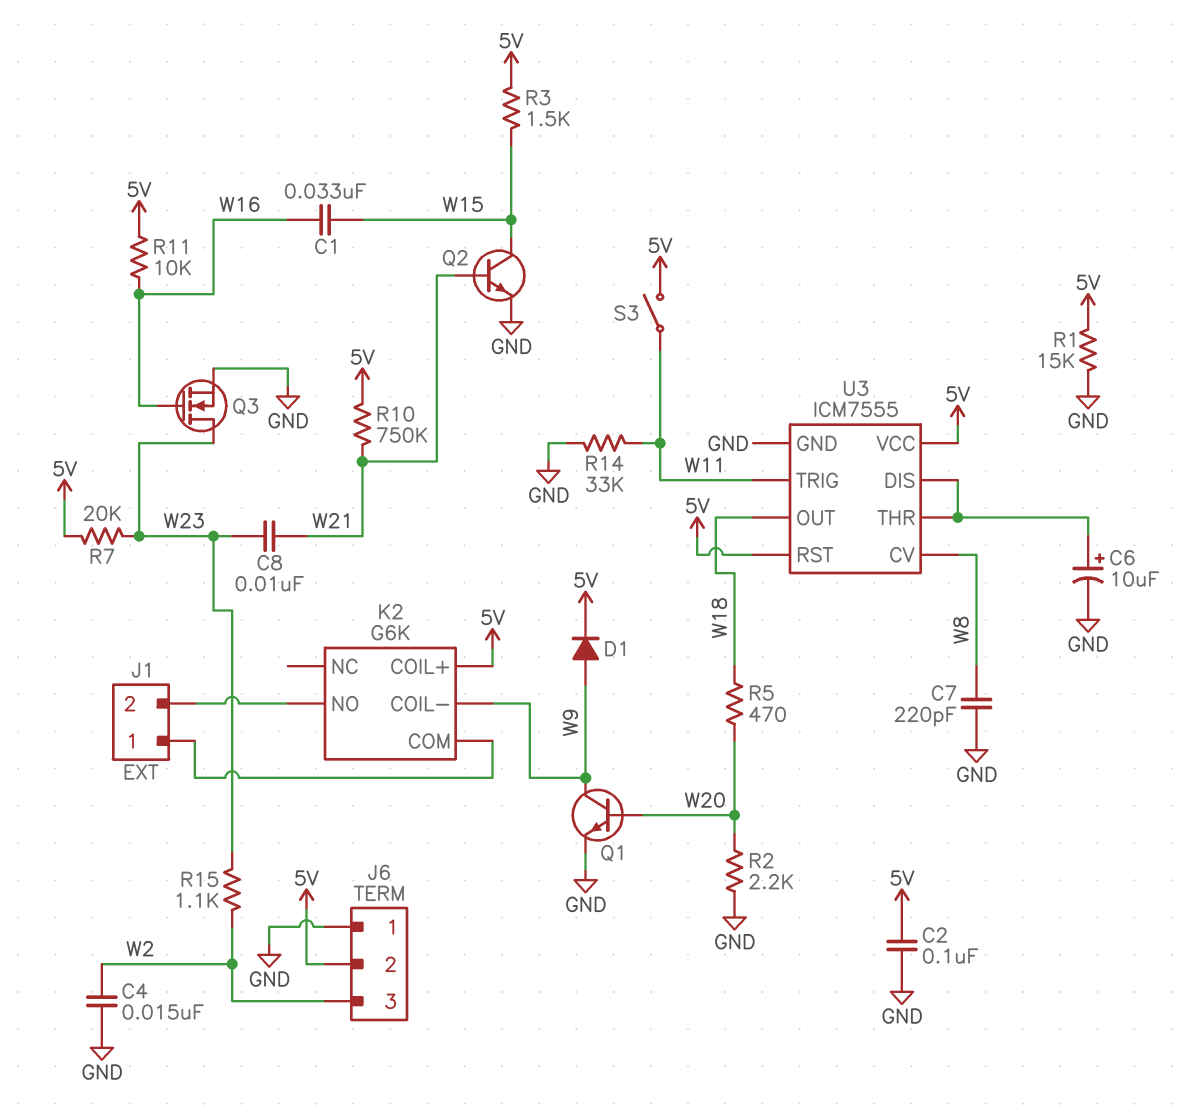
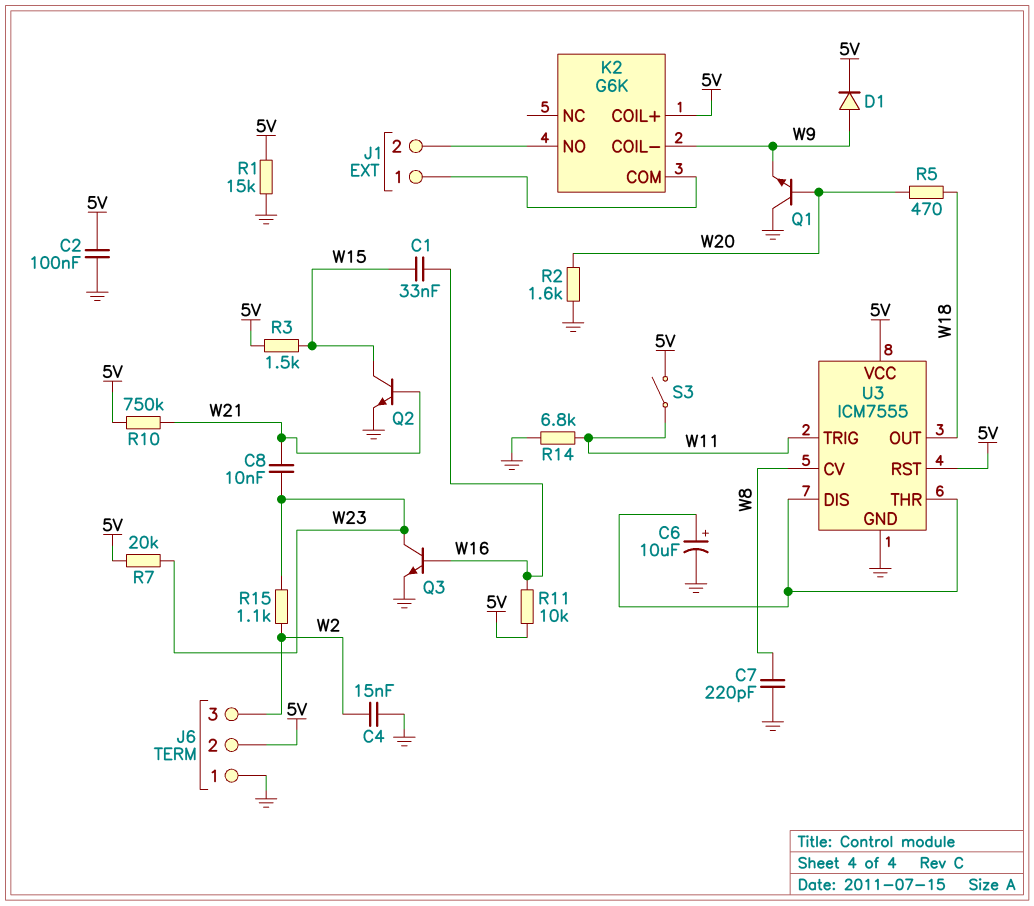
Q1: NPN (B W20, C W9, E GND) -> NPN (B W20, C GND, E W9)
Q3: NMOS (G W16, D W23, S GND) -> NPN (B W16, C W23, E GND)
R2: 2.2k (GND, W20) -> 1.6k (GND, W20)
R14: 33k (GND, W11) -> 6.8k (GND, W11)

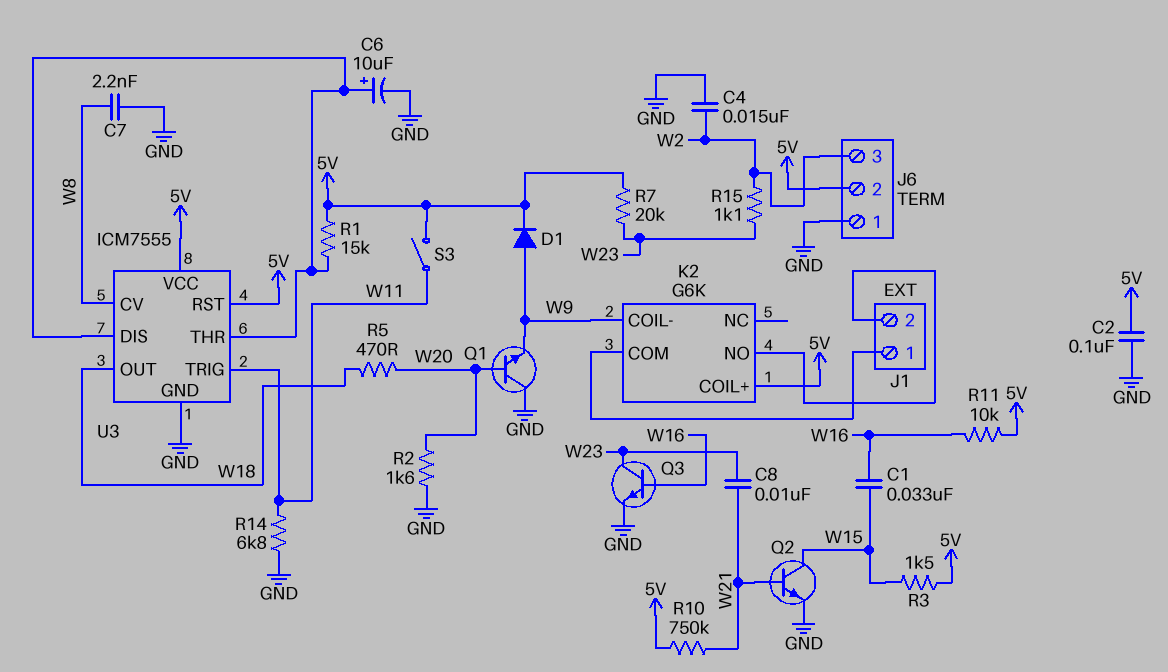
C7: 220pF (GND, W8) -> 2.2nF (GND, W8)
R1: 15k (5V, GND) -> 15k (5V, U3/DIS)

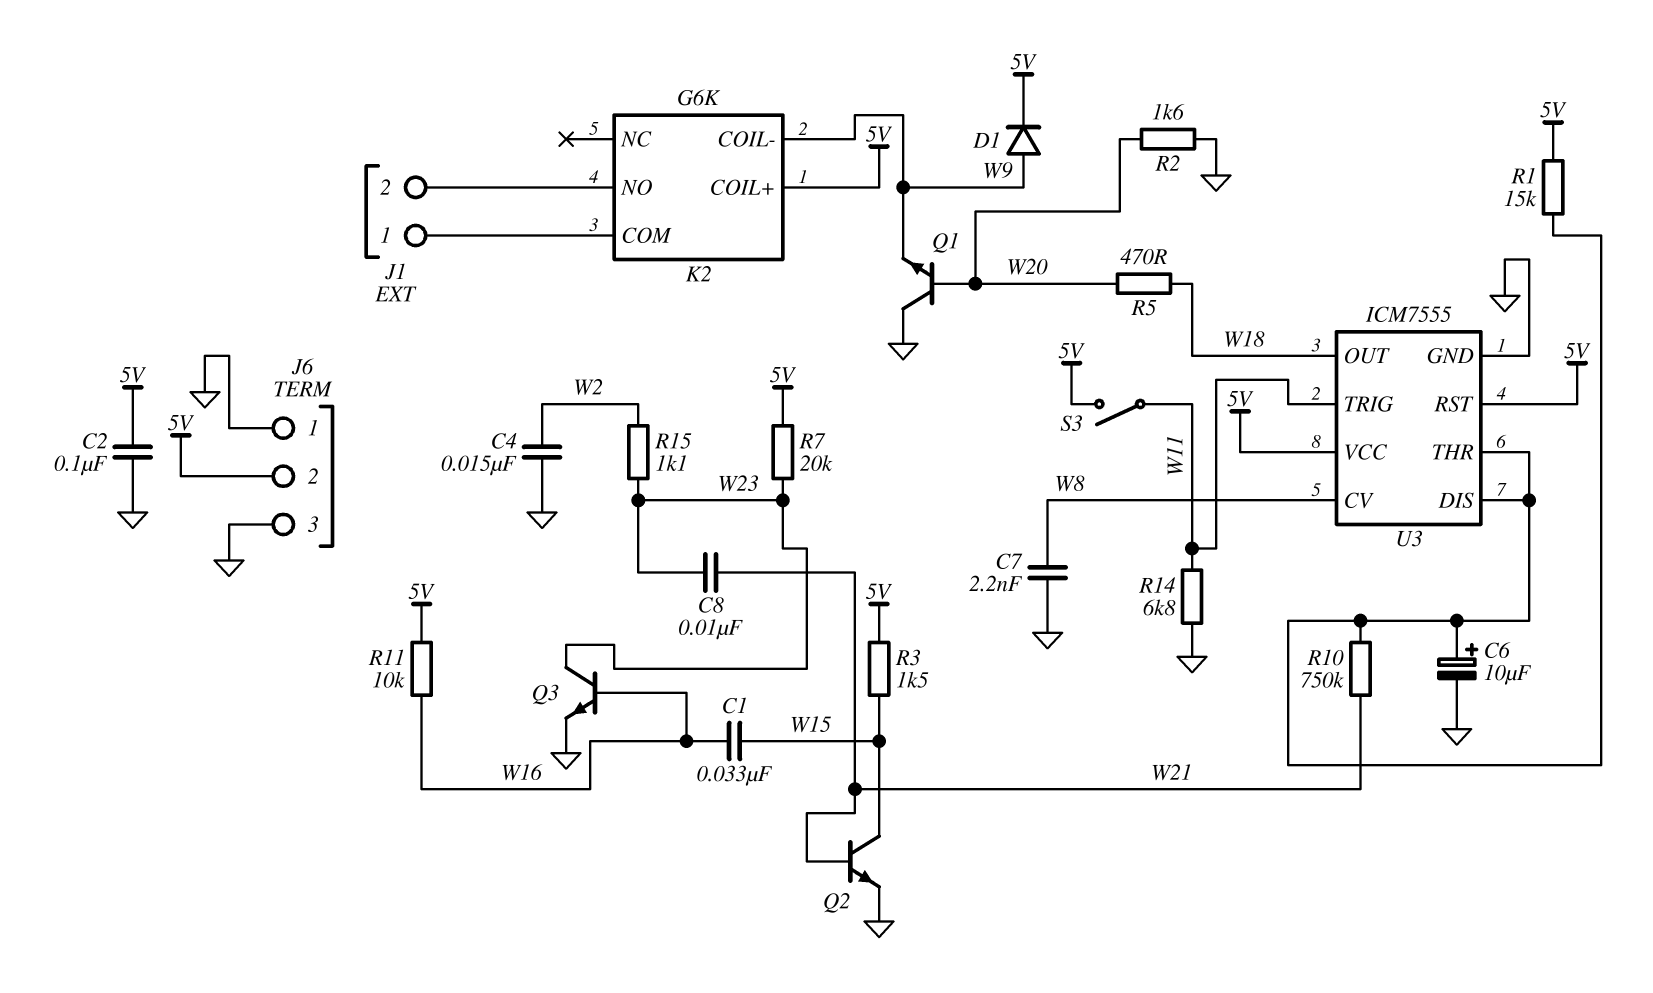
J6 pin 3: W2 -> GND
R10: 750k (5V, W21) -> 750k (U3/DIS, W21)

